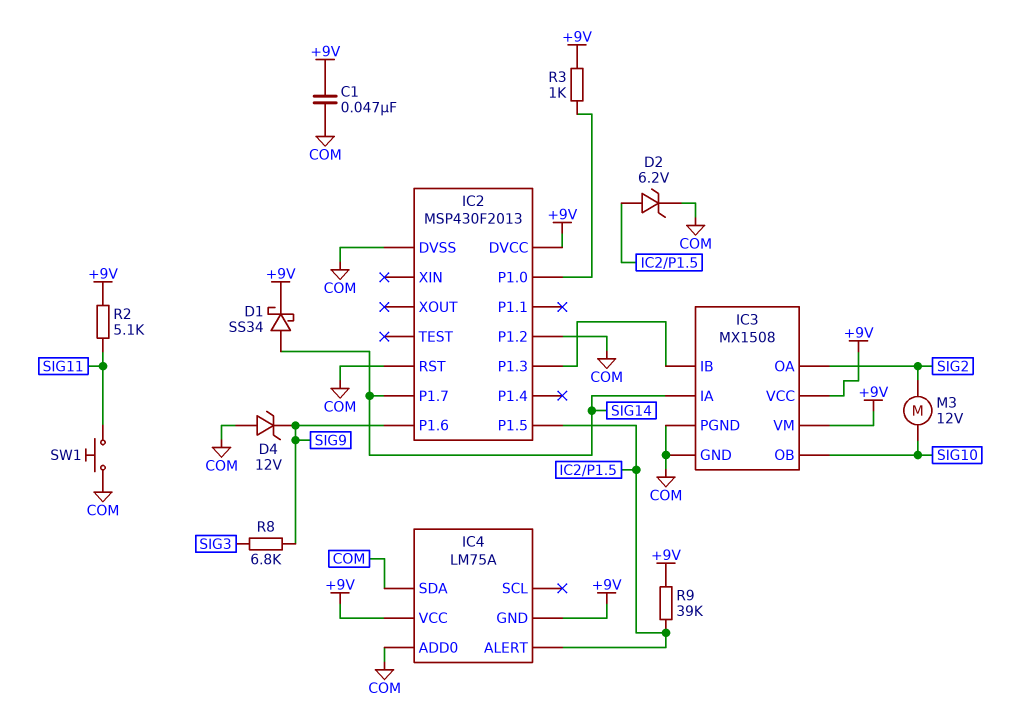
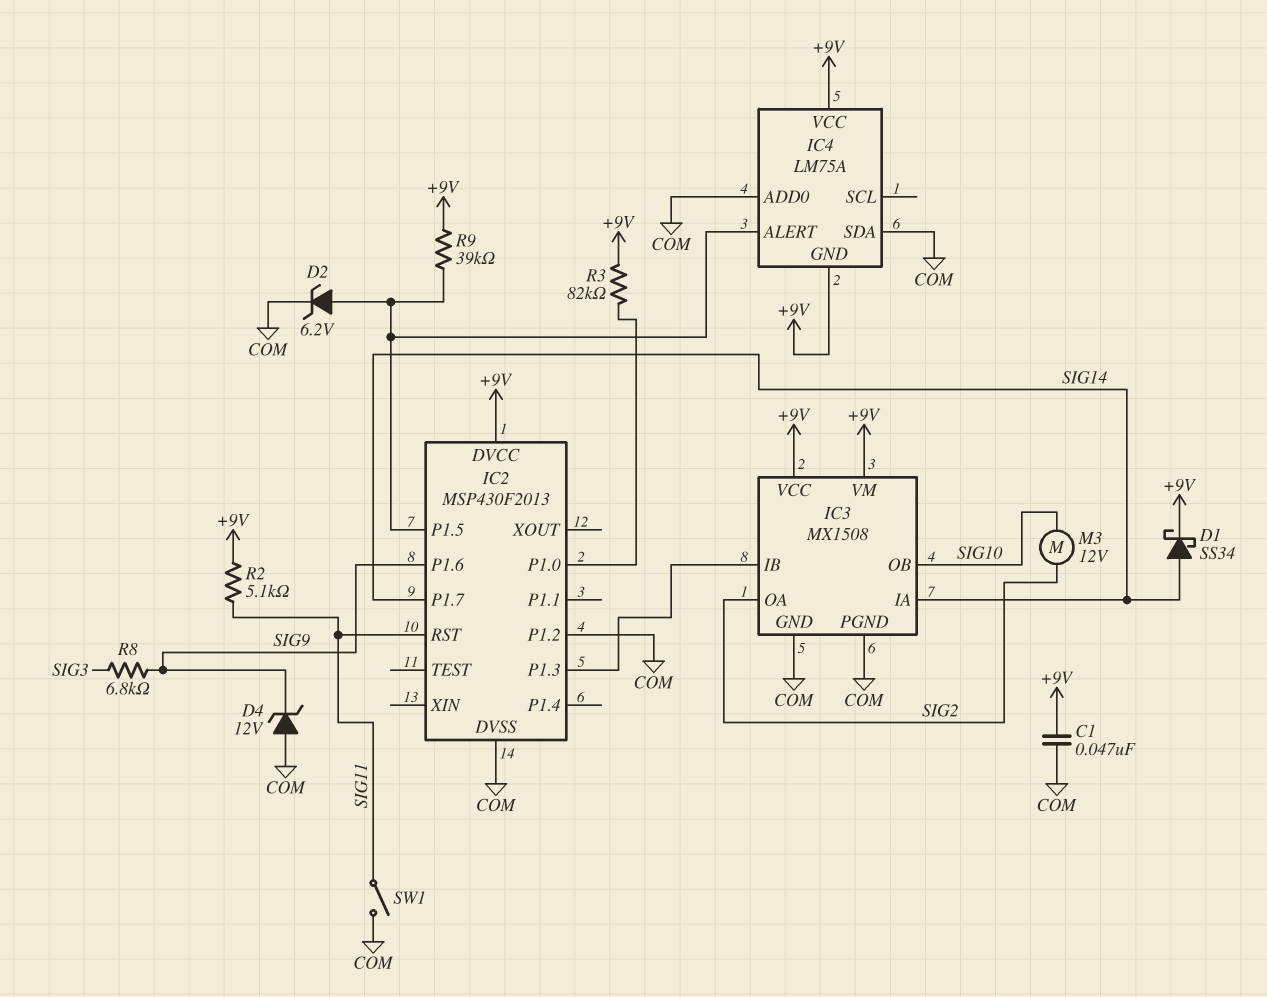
IC2 pin RST: COM -> SIG11
R3: 1k (+9V, IC2/P1.0) -> 82k (+9V, IC2/P1.0)
SW1: button (COM, SIG11) -> switch (COM, SIG11)

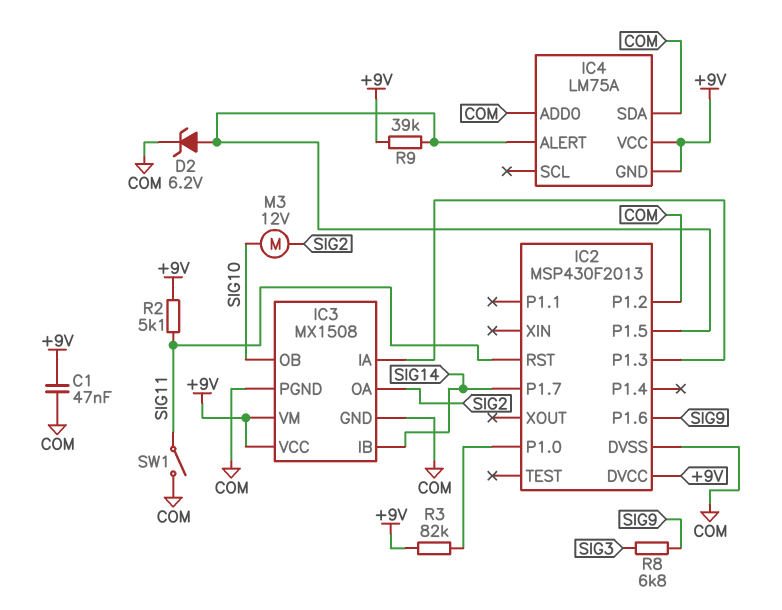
D1: schottky SS34 (A SIG14, K +9V) -> none
D4: zener 12V (A COM, K SIG9) -> none
IC3 pin IA: SIG14 -> IC2/P1.3
IC3 pin IB: IC2/P1.3 -> SIG14

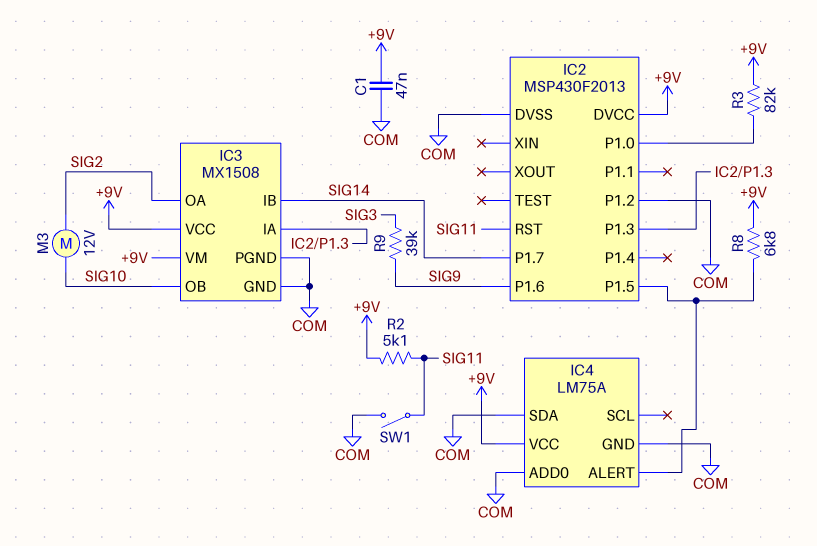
D2: zener 6.2V (A IC2/P1.5, K COM) -> none
IC4 pin GND: +9V -> COM
R8: 6.8k (SIG3, SIG9) -> 6.8k (+9V, IC2/P1.5)
R9: 39k (+9V, IC2/P1.5) -> 39k (SIG3, SIG9)

